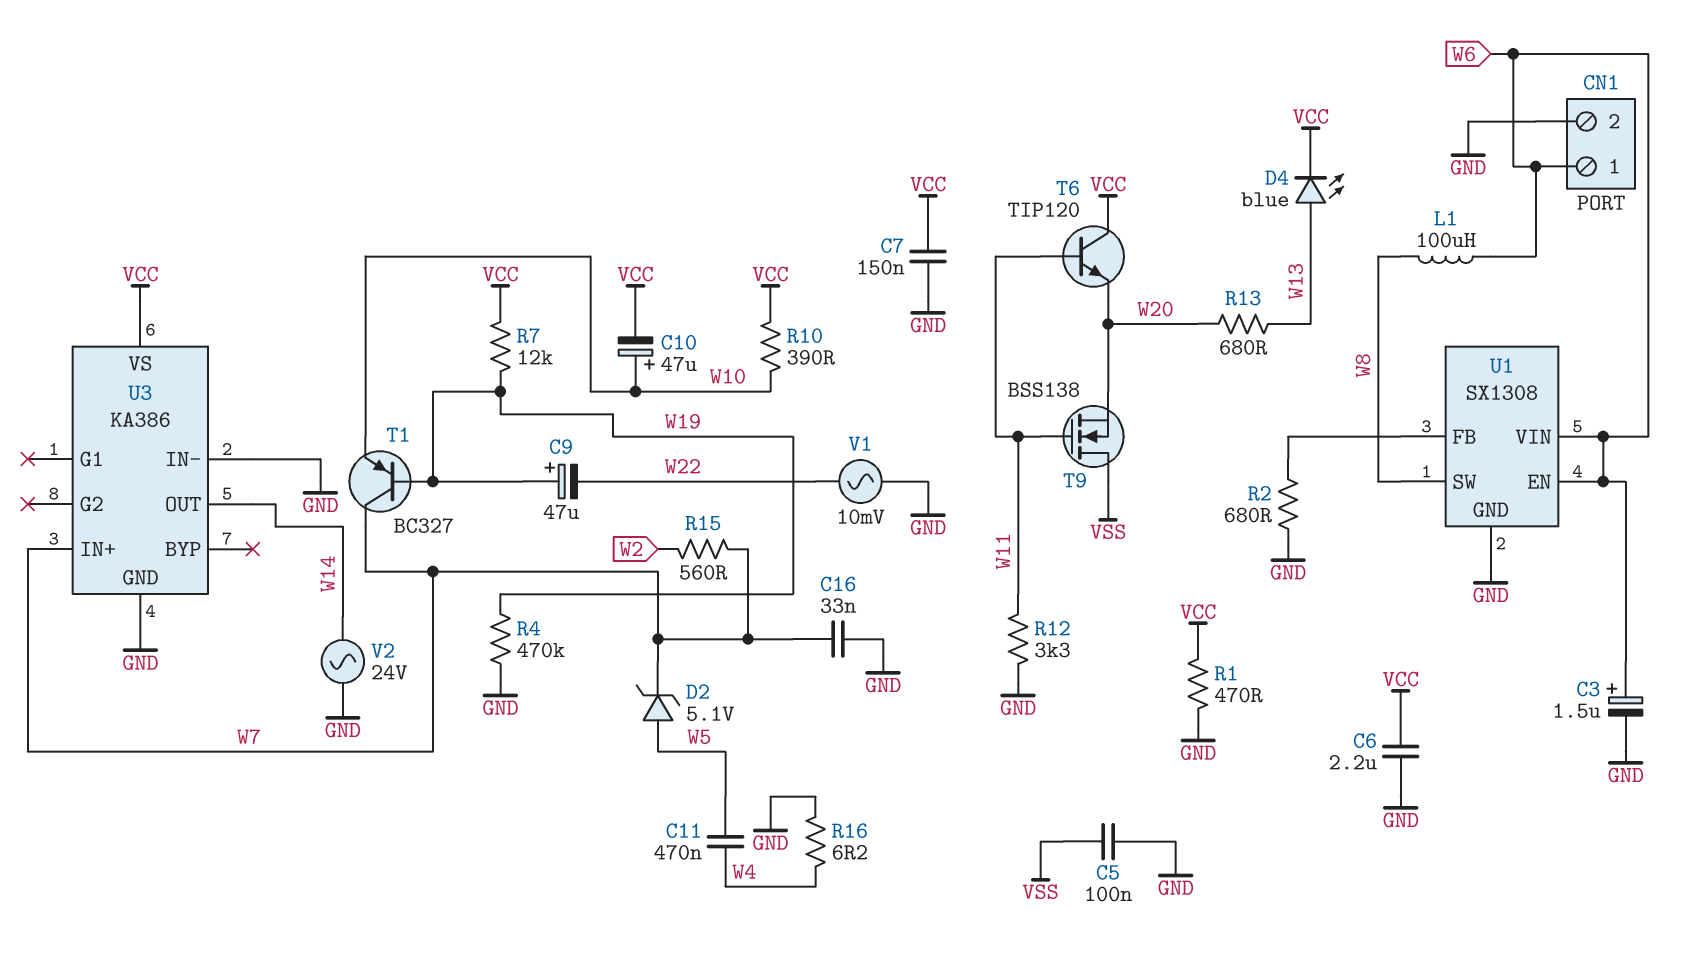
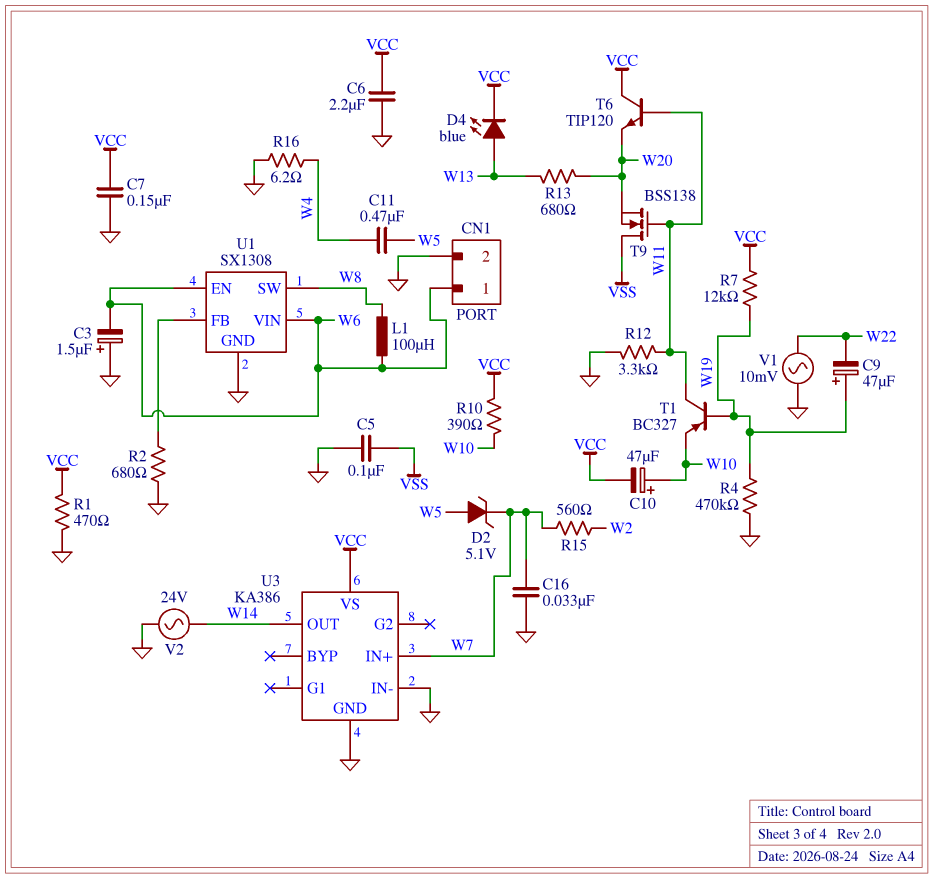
C3: 1.5uF (plus W6, minus GND) -> 1.5uF (plus GND, minus W6)
T1: PNP BC327 (B W19, C W7, E W10) -> PNP BC327 (B W19, C W11, E W10)

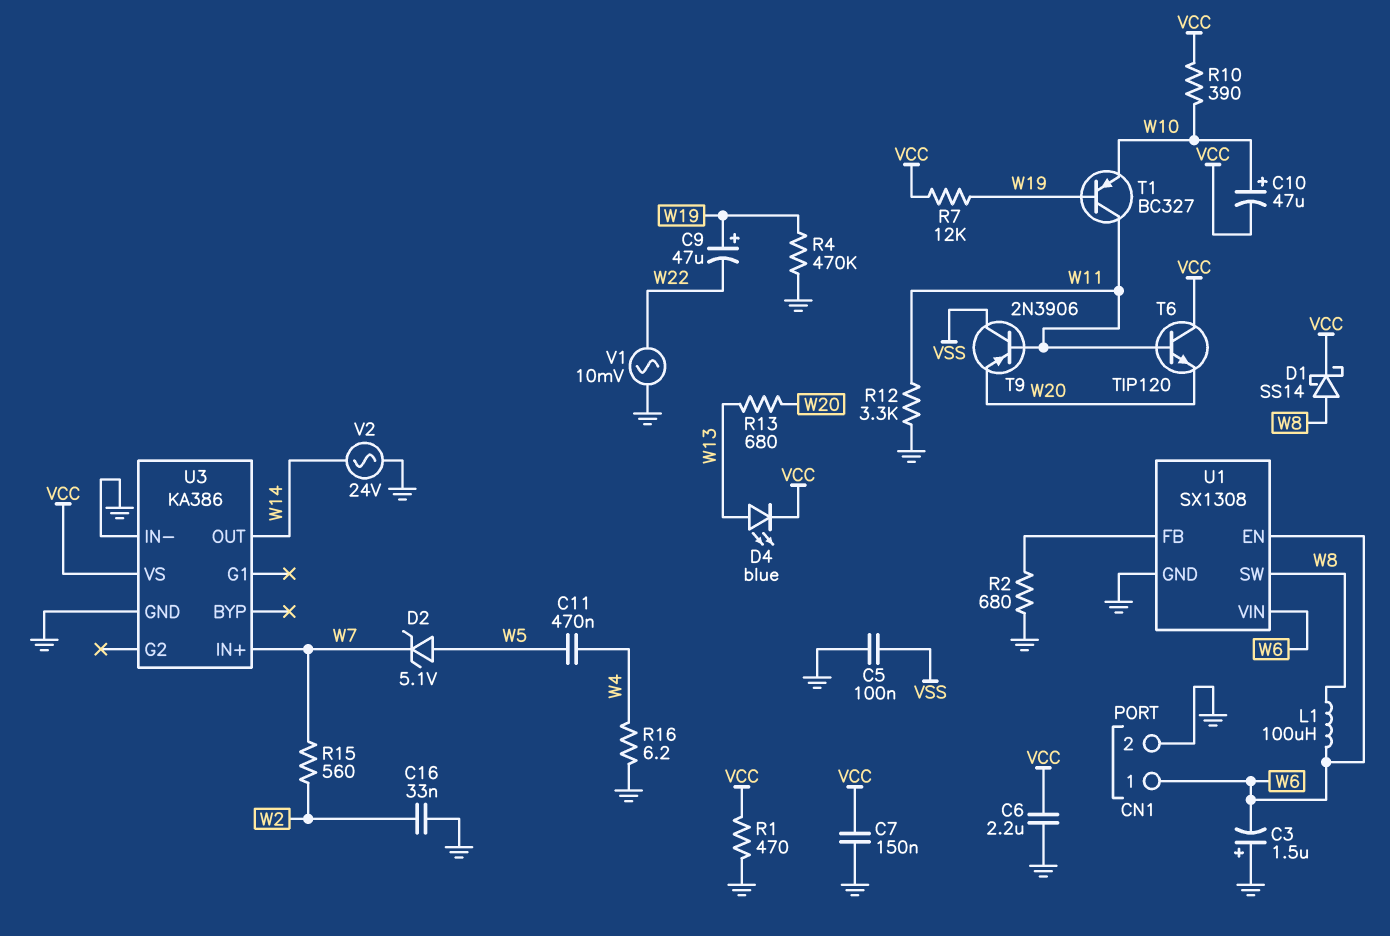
C16: 33nF (GND, W7) -> 33nF (GND, W2)
D1: none -> schottky SS14 (A W8, K VCC)
T9: NMOS BSS138 (G W11, D VSS, S W20) -> PNP 2N3906 (B W11, C VSS, E W20)

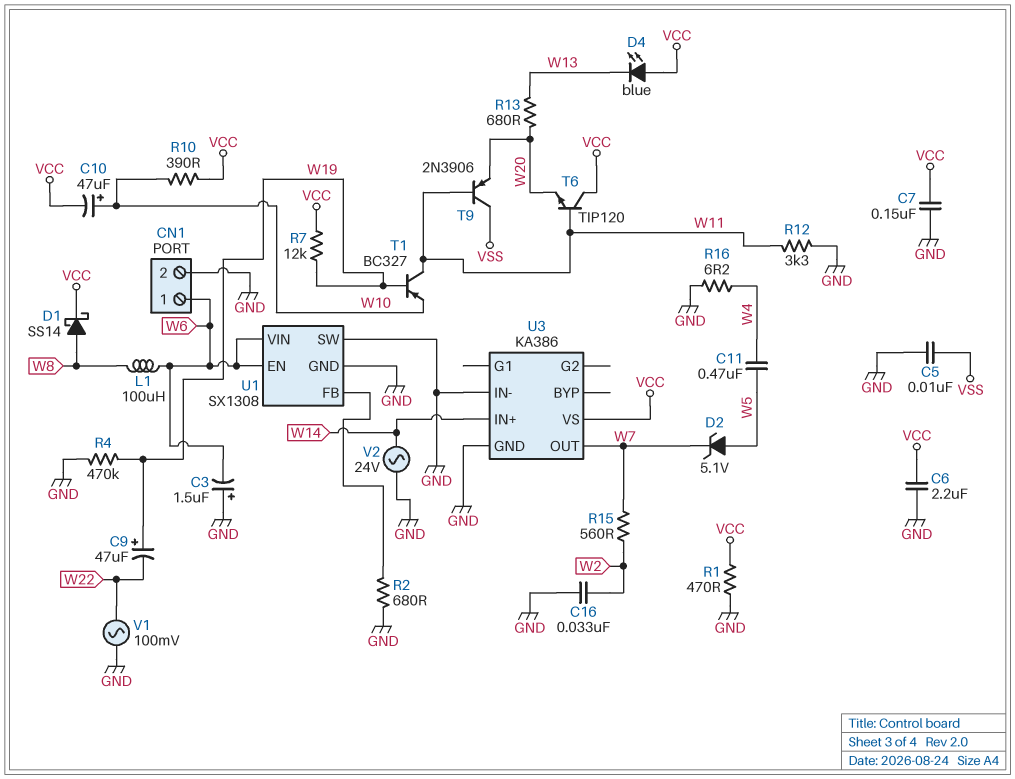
C5: 100nF (GND, VSS) -> 10nF (GND, VSS)
D4: LED blue (A W13, K VCC) -> LED blue (A VCC, K W13)
U1 pin SW: W8 -> GND
U3 pin IN+: W7 -> W14
U3 pin OUT: W14 -> W7
V1: AC 10mV (GND, W22) -> AC 100mV (GND, W22)

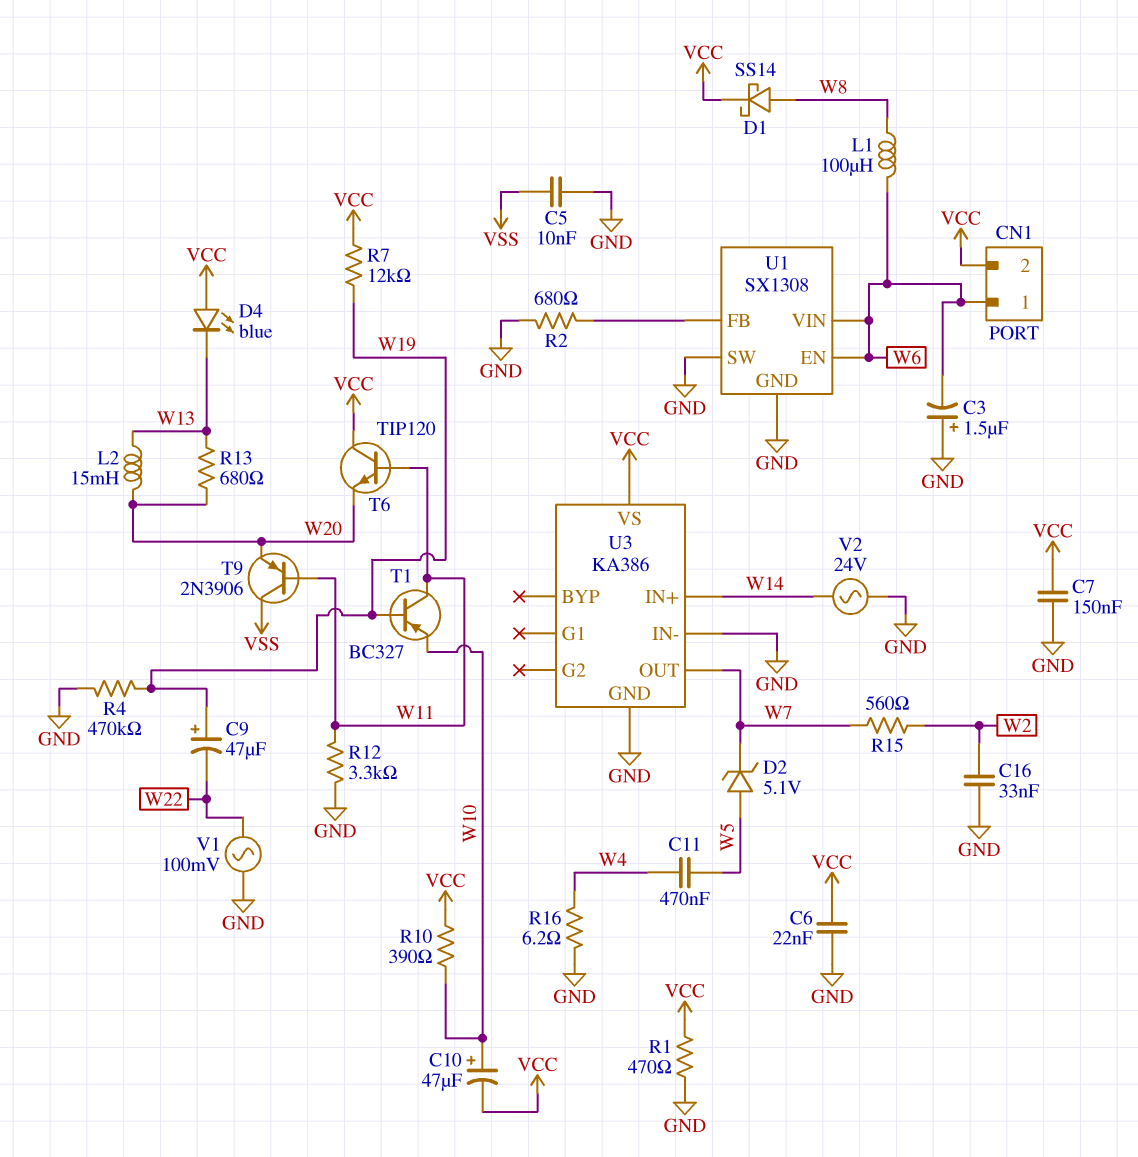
C6: 2.2uF (GND, VCC) -> 22nF (GND, VCC)
CN1 pin 2: GND -> VCC
L2: none -> 15mH (W13, W20)

